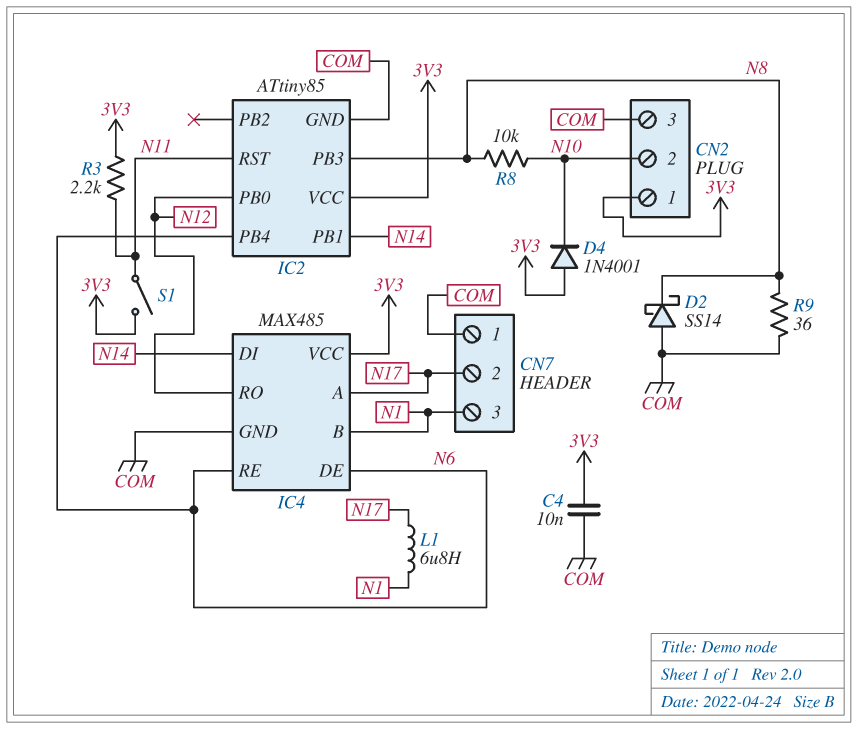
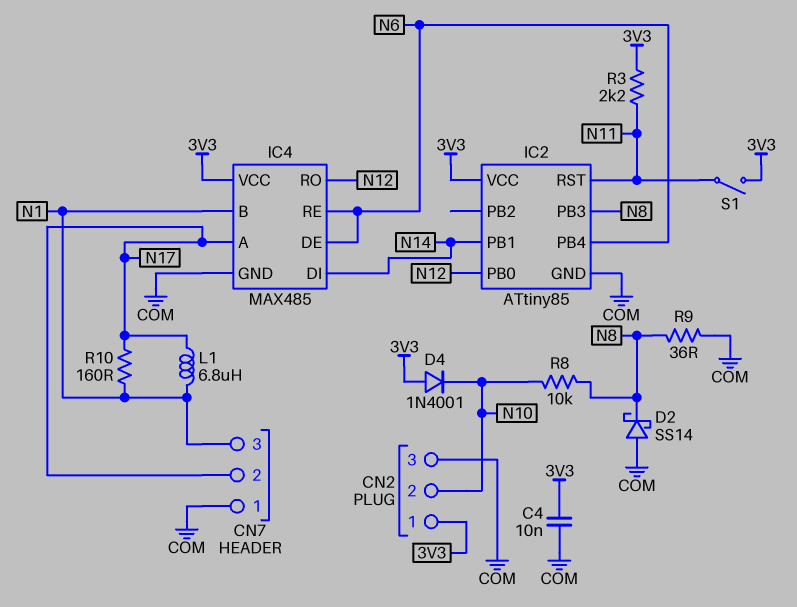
R10: none -> 160 (N1, N17)

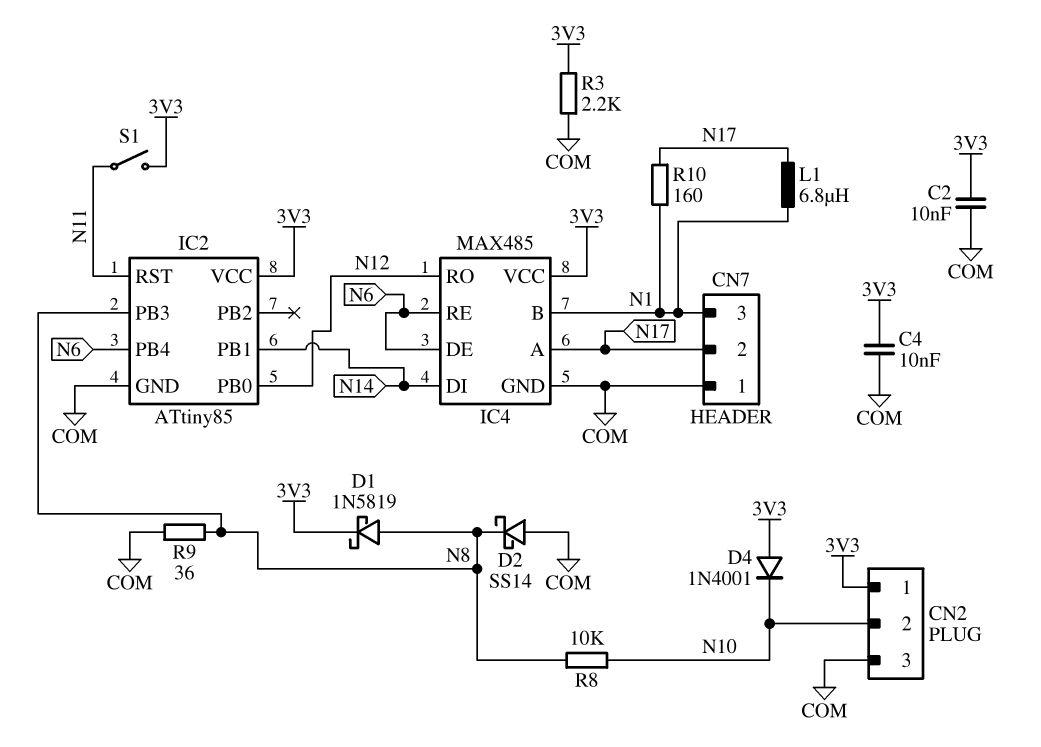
C2: none -> 10nF (3V3, COM)
D1: none -> schottky 1N5819 (A N8, K 3V3)
R3: 2.2k (3V3, N11) -> 2.2k (3V3, COM)

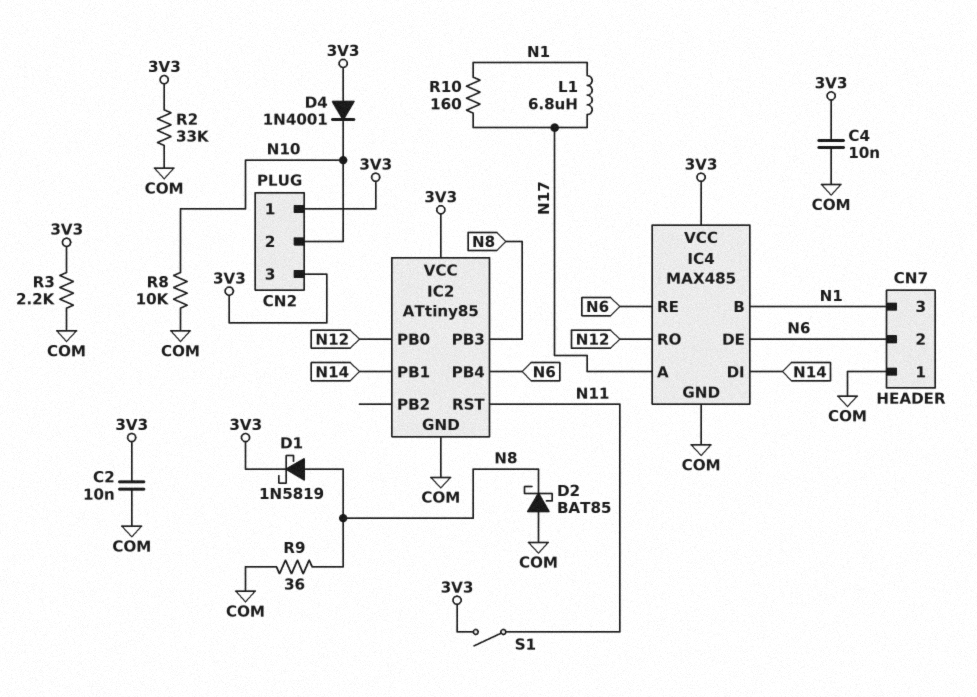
CN2 pin 3: COM -> 3V3
CN7 pin 2: N17 -> N6
D2: schottky SS14 (A COM, K N8) -> schottky BAT85 (A COM, K N8)
R2: none -> 33k (3V3, COM)
R8: 10k (N8, N10) -> 10k (COM, N10)

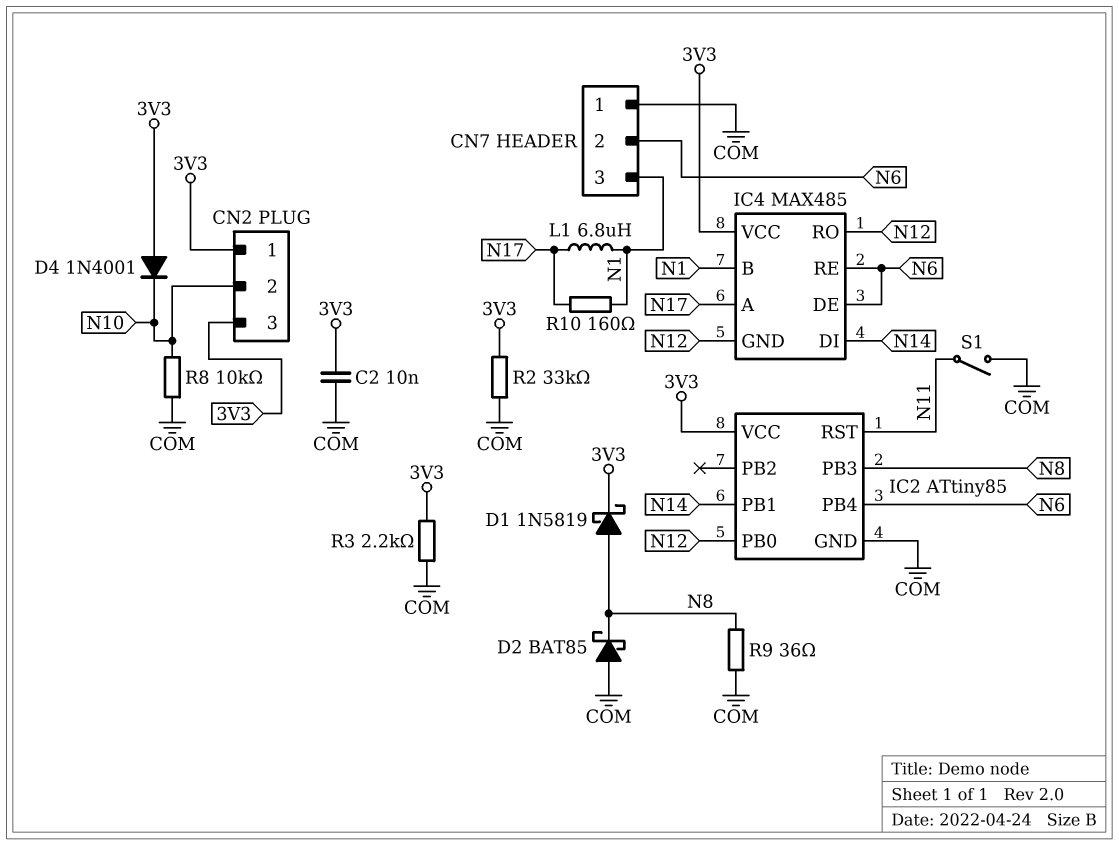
C4: 10nF (3V3, COM) -> none
IC4 pin GND: COM -> N12
S1: switch (3V3, N11) -> switch (COM, N11)

